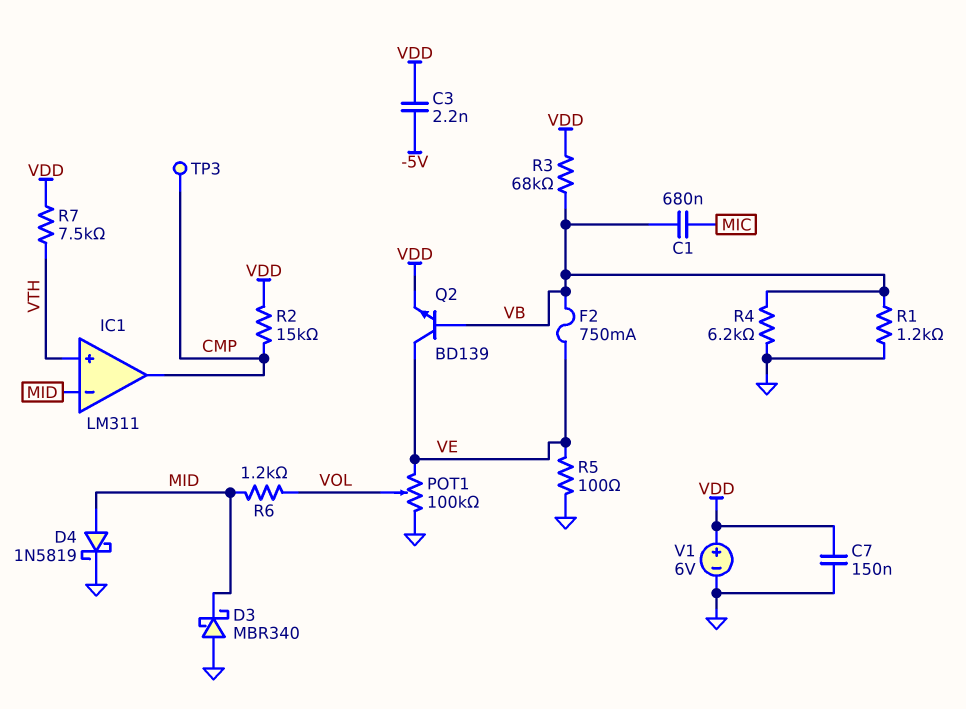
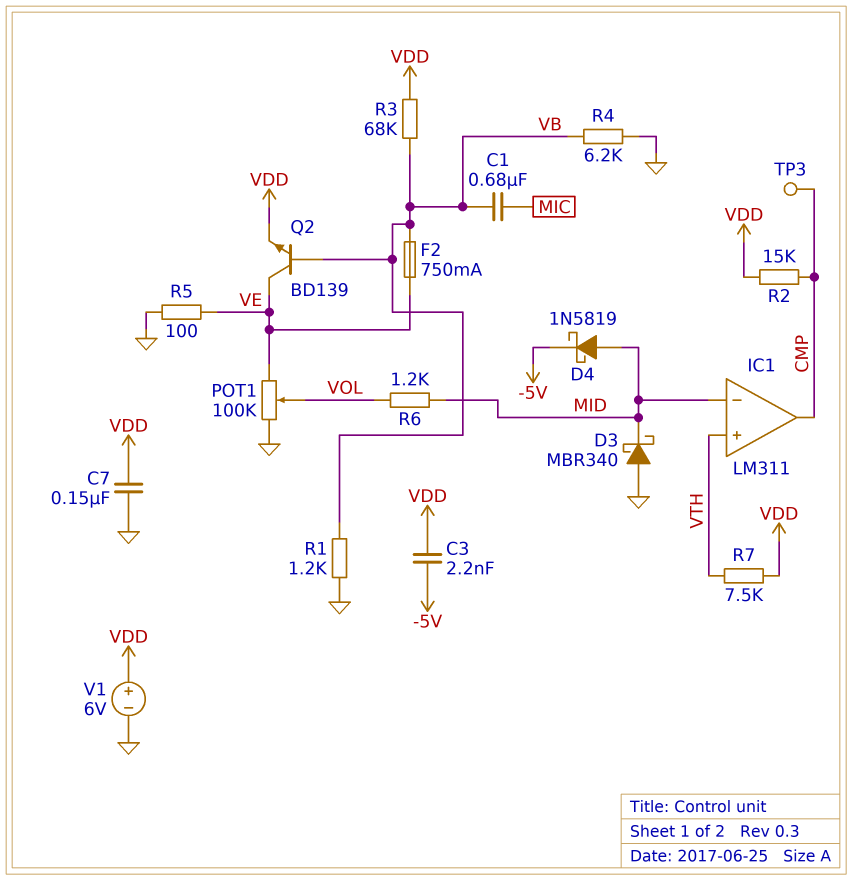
D4: schottky 1N5819 (A MID, K GND) -> schottky 1N5819 (A MID, K -5V)

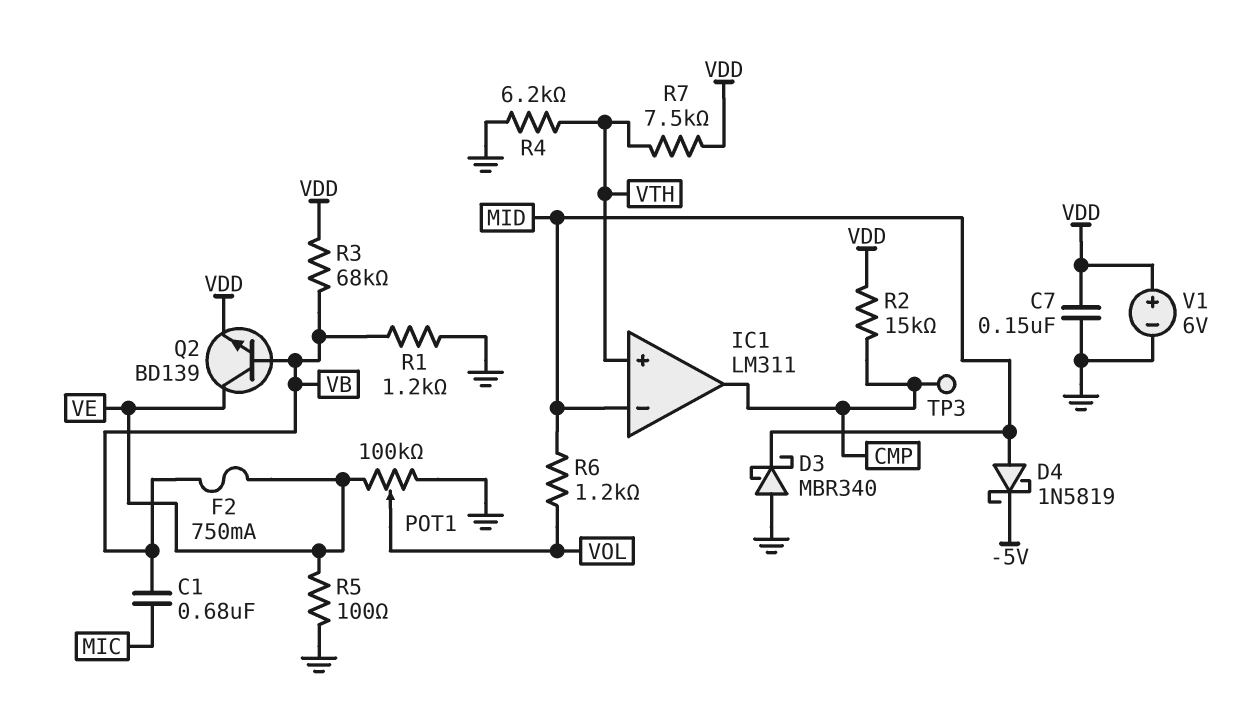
C3: 2.2nF (-5V, VDD) -> none
R4: 6.2k (GND, VB) -> 6.2k (GND, VTH)

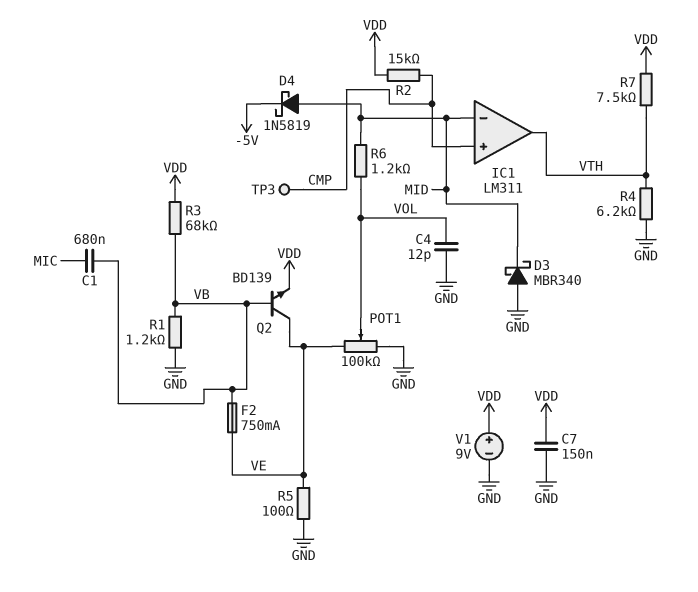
C4: none -> 12pF (GND, VOL)
IC1 pin in+: VTH -> CMP
IC1 pin out: CMP -> VTH
V1: 6V (plus VDD, minus GND) -> 9V (plus VDD, minus GND)

